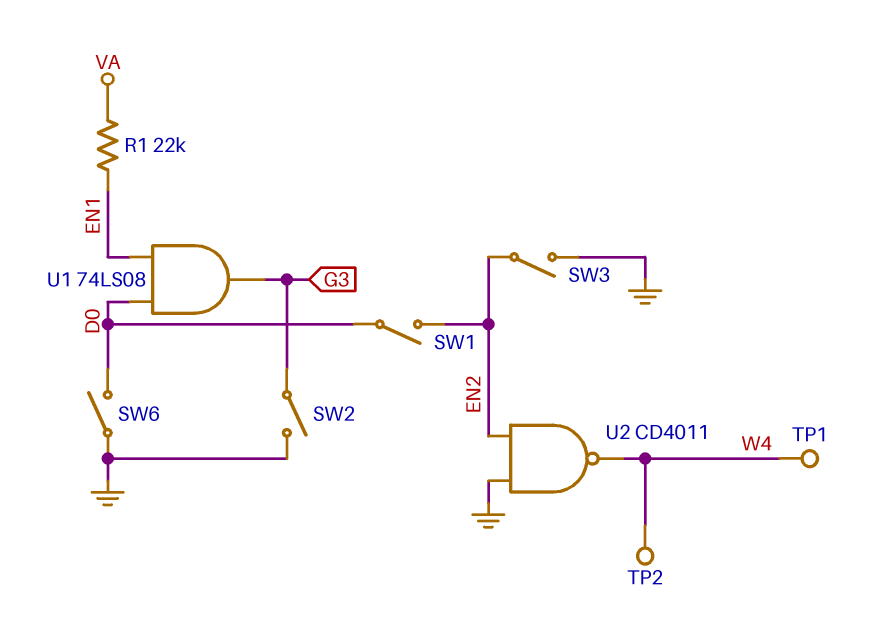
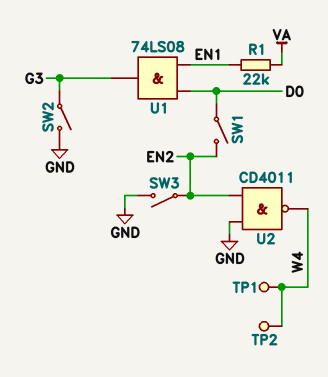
SW6: switch (D0, GND) -> none

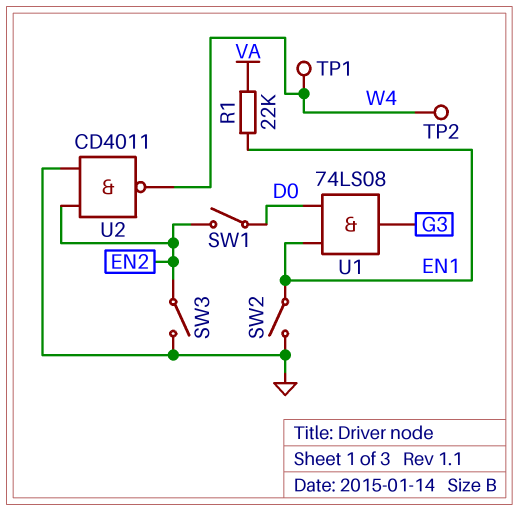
SW2: switch (G3, GND) -> switch (EN1, GND)

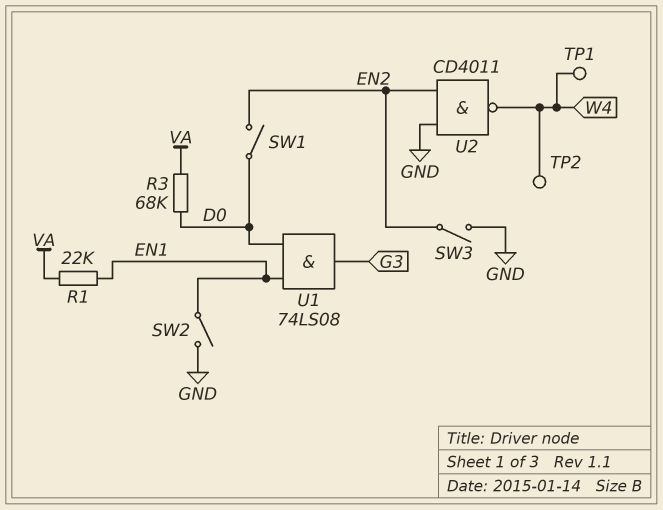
R3: none -> 68k (D0, VA)

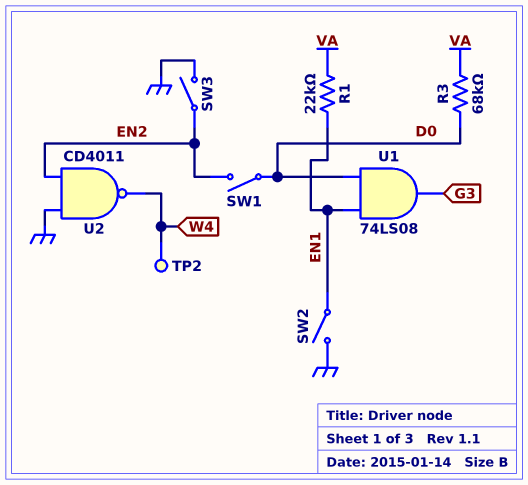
TP1: test point (W4) -> none

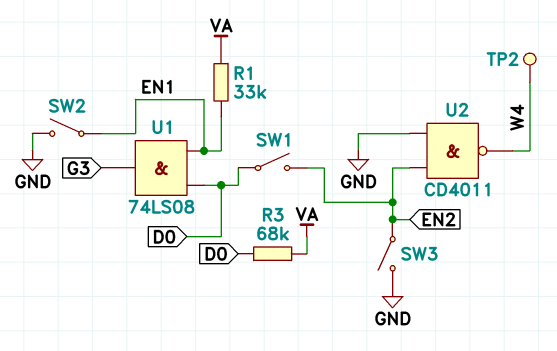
R1: 22k (EN1, VA) -> 33k (EN1, VA)

